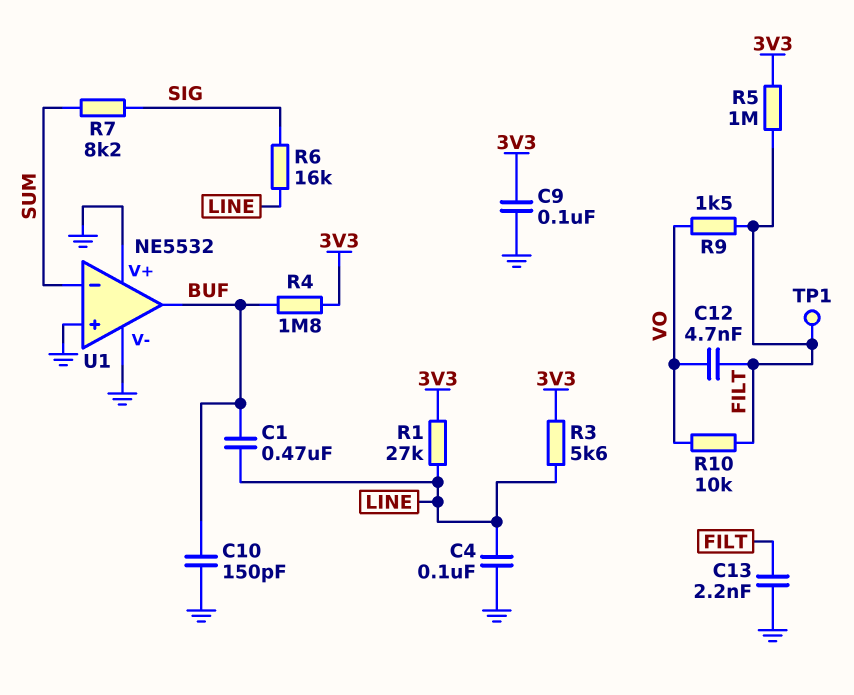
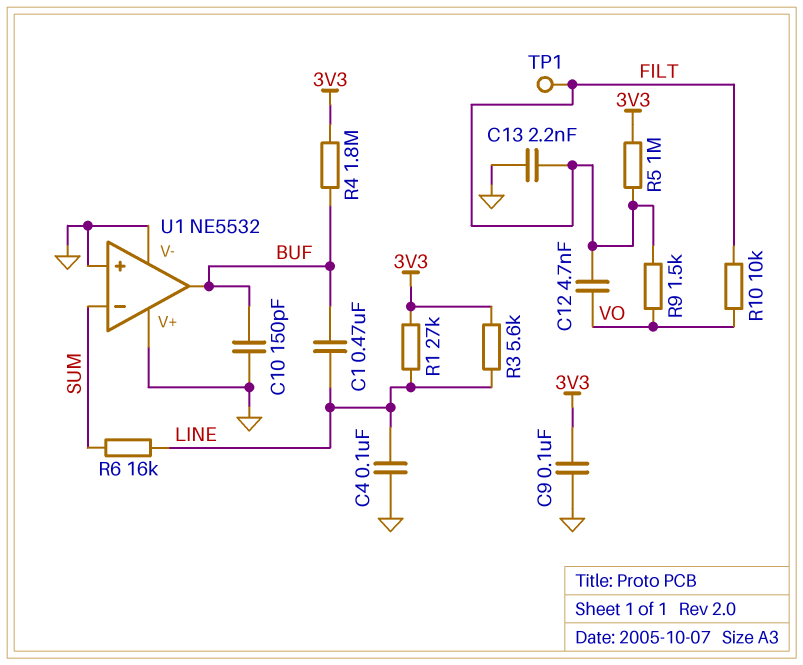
R6: 16k (LINE, SIG) -> 16k (LINE, SUM)
R7: 8.2k (SIG, SUM) -> none

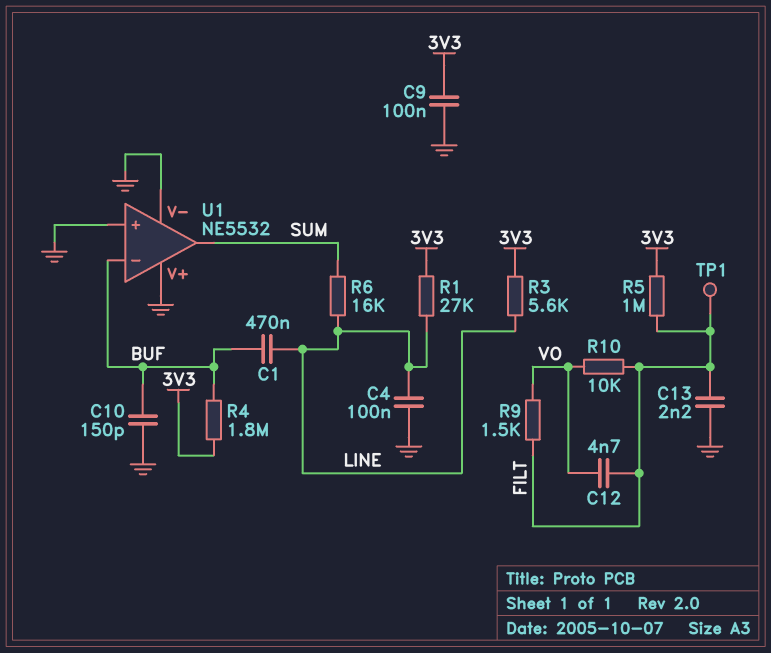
U1 pin in-: SUM -> BUF
U1 pin out: BUF -> SUM

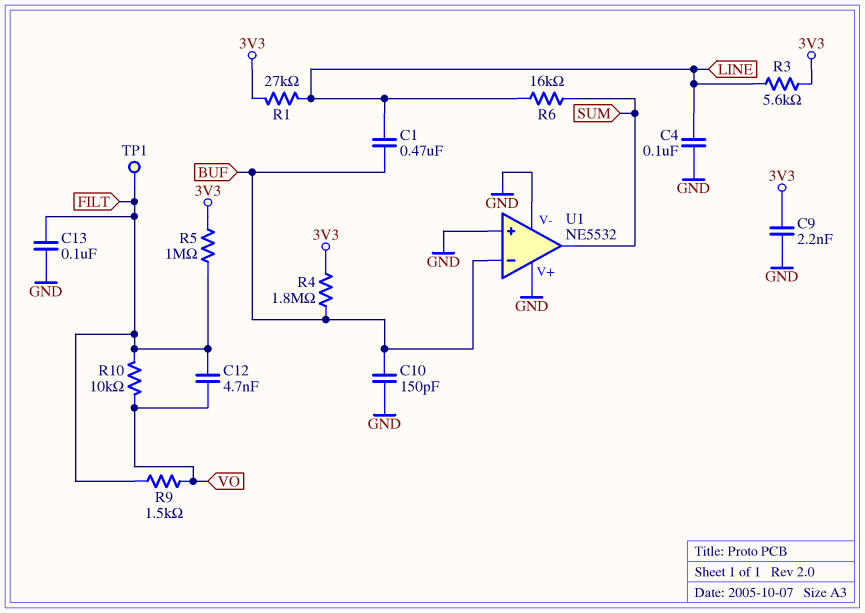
C9: 100nF (3V3, GND) -> 2.2nF (3V3, GND)
C13: 2.2nF (FILT, GND) -> 100nF (FILT, GND)

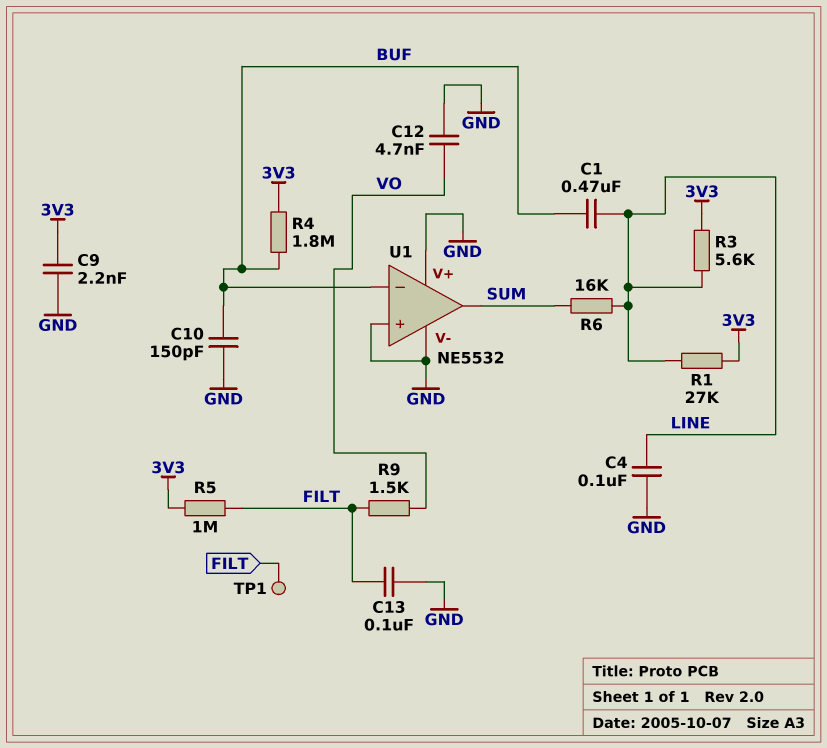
C12: 4.7nF (FILT, VO) -> 4.7nF (GND, VO)
R10: 10k (FILT, VO) -> none

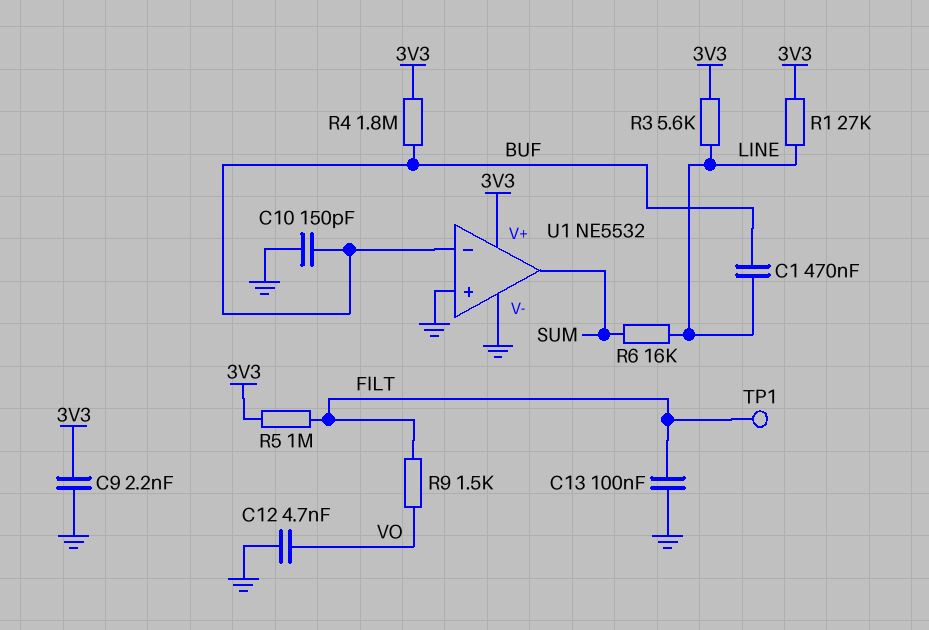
C4: 100nF (GND, LINE) -> none
U1 pin V+: GND -> 3V3

